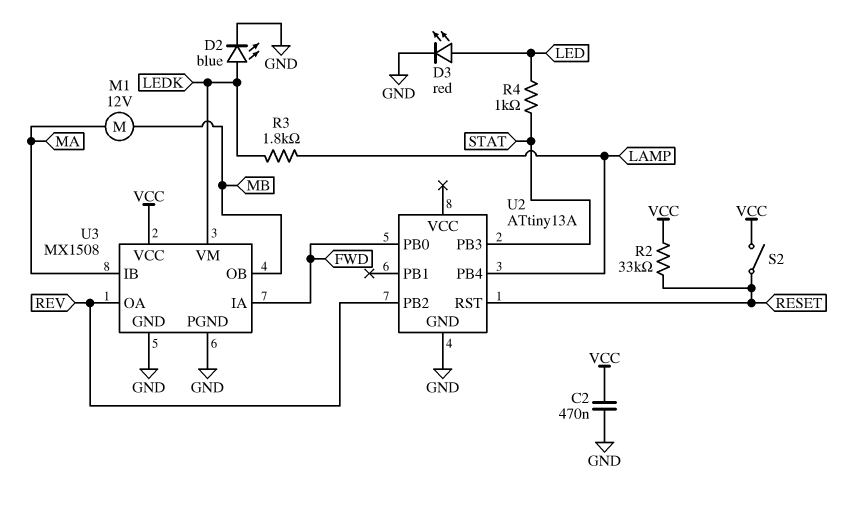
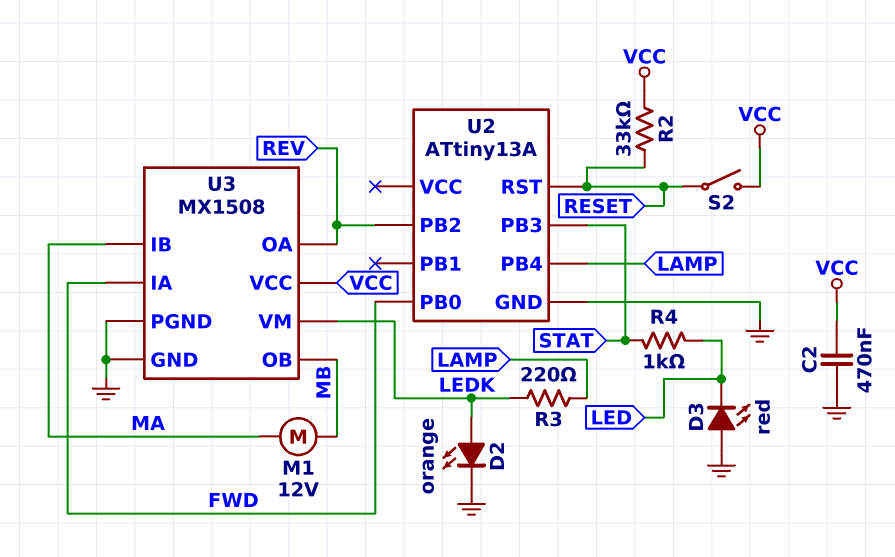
D2: LED blue (A LEDK, K GND) -> LED orange (A LEDK, K GND)
D3: LED red (A LED, K GND) -> LED red (A GND, K LED)
R3: 1.8k (LAMP, LEDK) -> 220 (LAMP, LEDK)

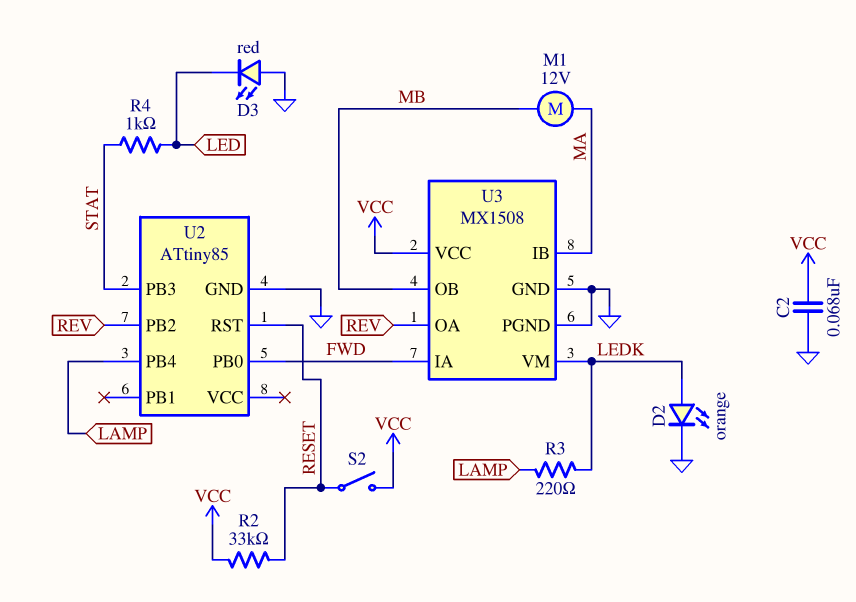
C2: 470nF (GND, VCC) -> 68nF (GND, VCC)
U2: ATtiny13A -> ATtiny85

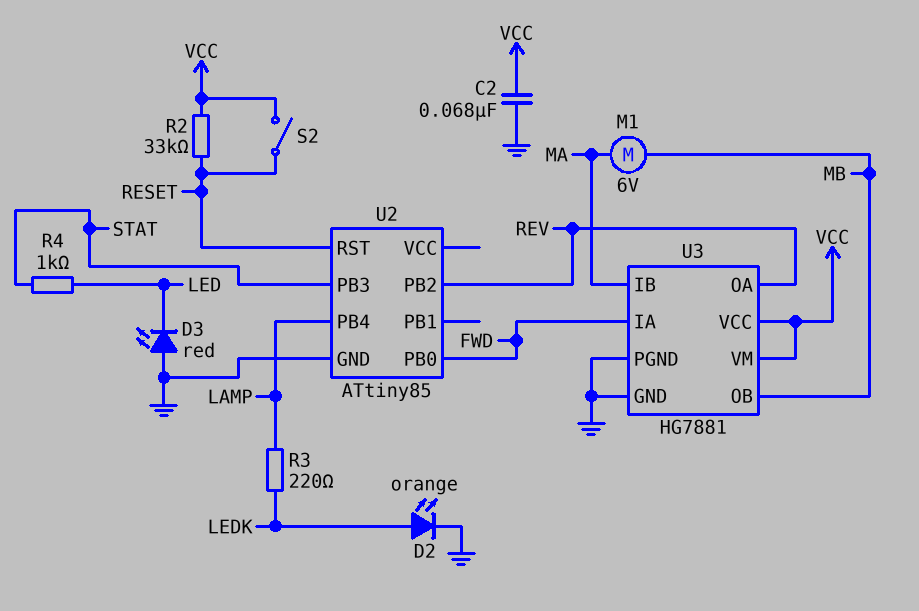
M1: motor 12V (MA, MB) -> motor 6V (MA, MB)
U3: MX1508 -> HG7881
U3 pin VM: LEDK -> VCC

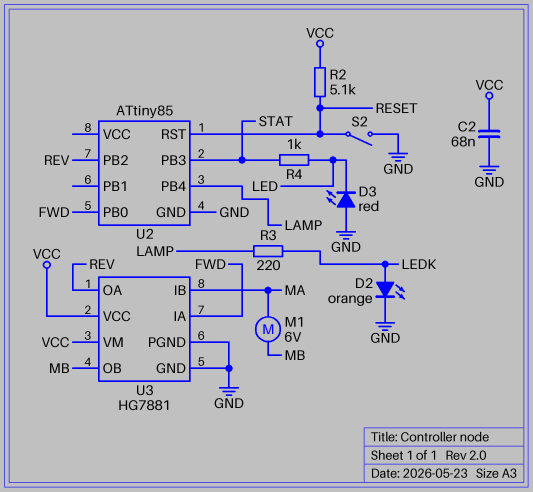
R2: 33k (RESET, VCC) -> 5.1k (RESET, VCC)
S2: switch (RESET, VCC) -> switch (GND, RESET)

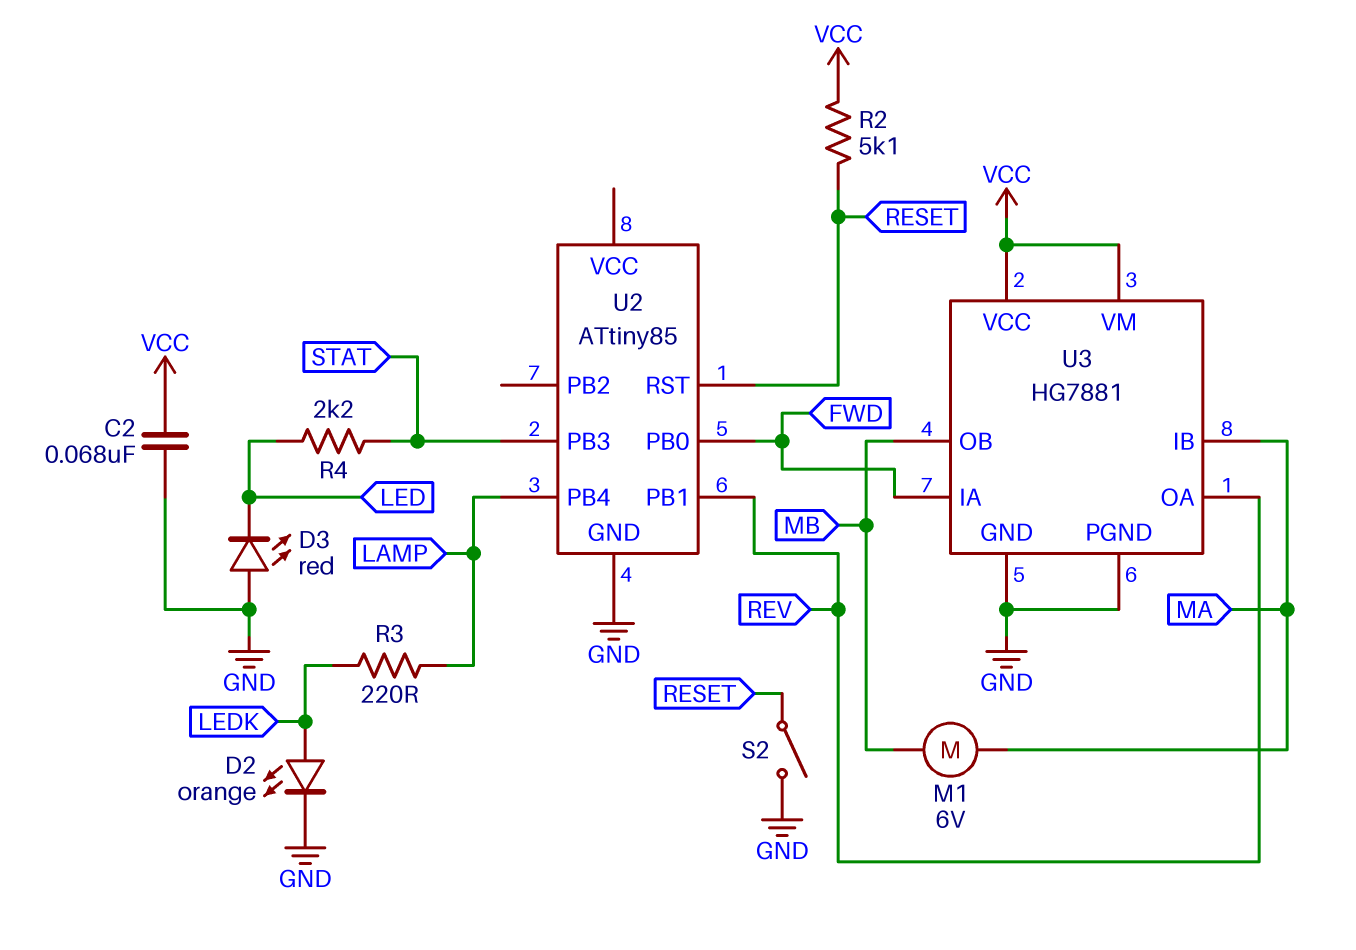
R4: 1k (LED, STAT) -> 2.2k (LED, STAT)
U2 pin PB1: none -> REV
U2 pin PB2: REV -> none

